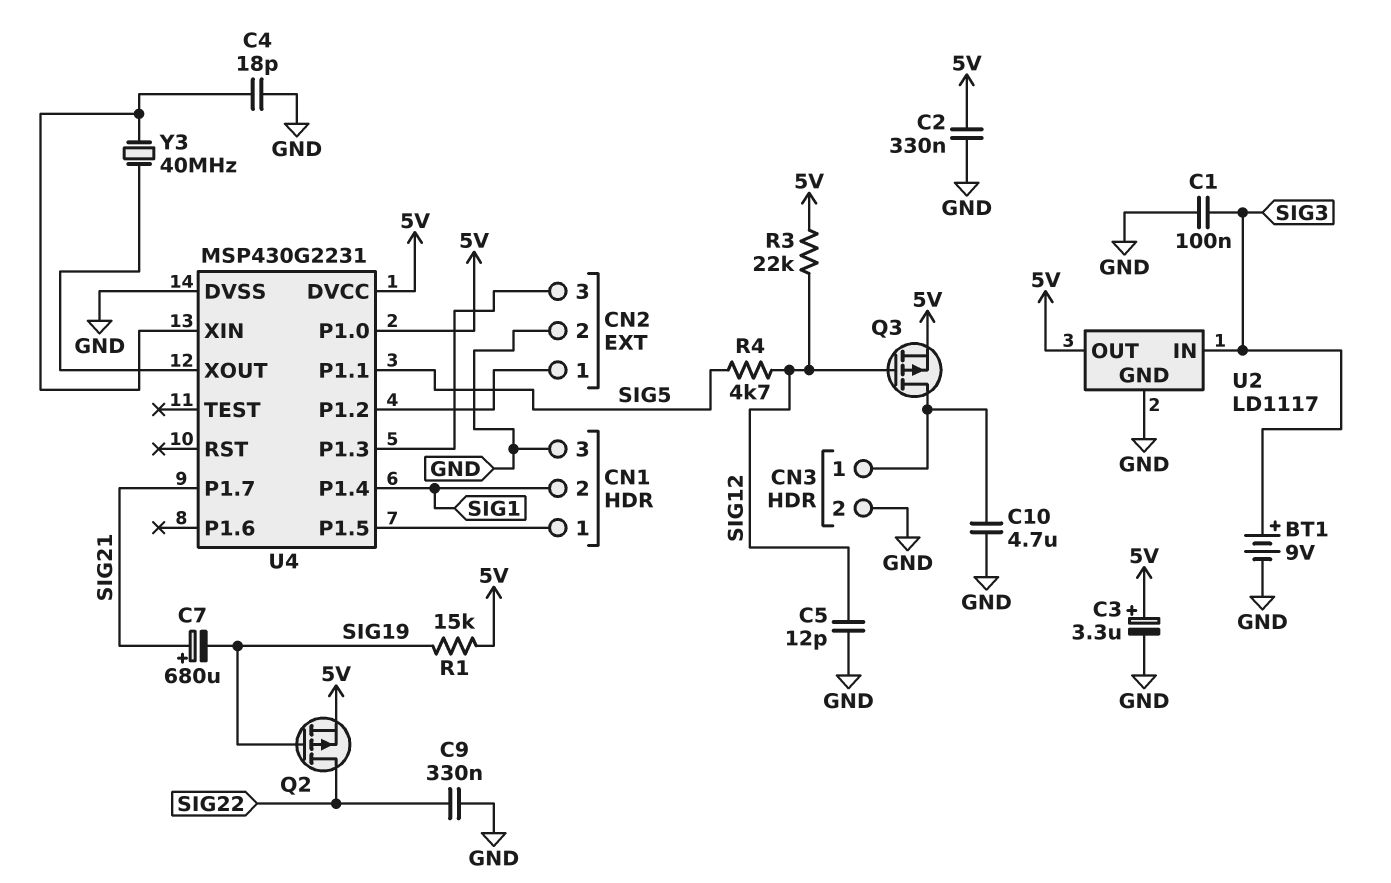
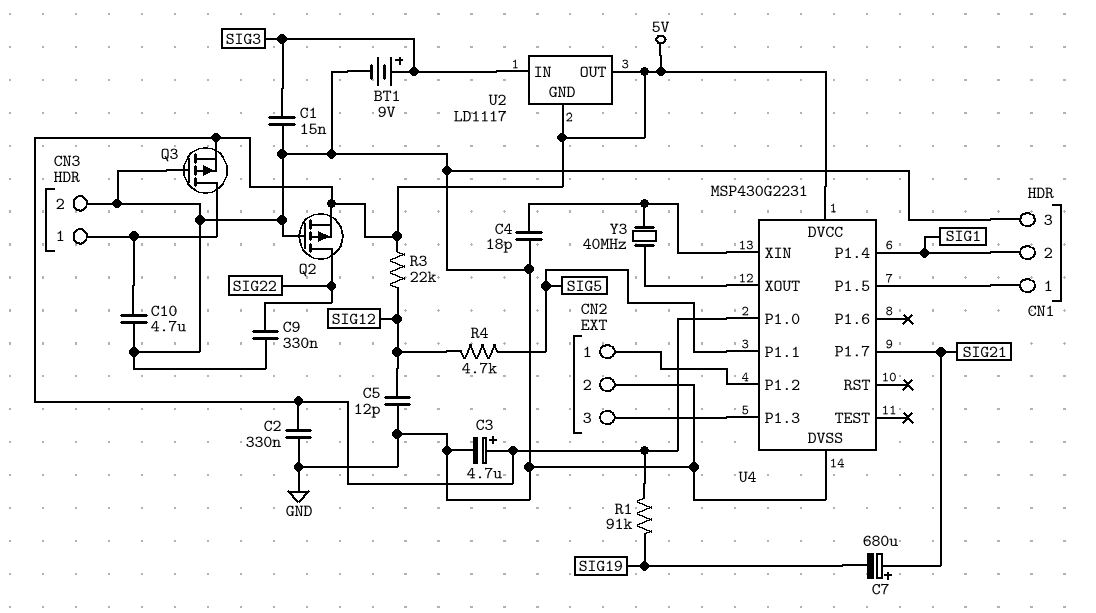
C1: 100nF (GND, SIG3) -> 15nF (GND, SIG3)
C3: 3.3uF (plus 5V, minus GND) -> 4.7uF (plus 5V, minus GND)
Q2: PMOS (G SIG19, D SIG22, S 5V) -> PMOS (G GND, D SIG22, S 5V)
Q3: PMOS (G SIG12, D CN3/1, S 5V) -> PMOS (G GND, D CN3/1, S 5V)
R1: 15k (5V, SIG19) -> 91k (5V, SIG19)
U2 pin GND: GND -> 5V

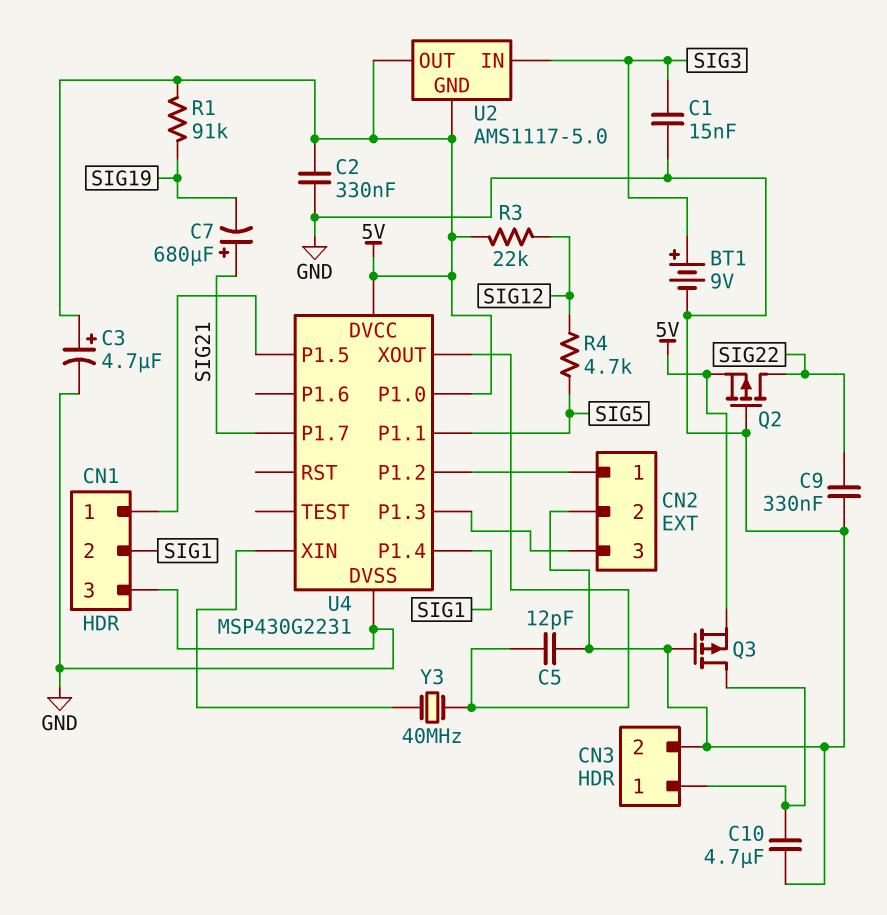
C4: 18pF (GND, U4/XIN) -> none
C5: 12pF (GND, SIG12) -> 12pF (GND, U4/XOUT)
U2: LD1117 -> AMS1117-5.0

